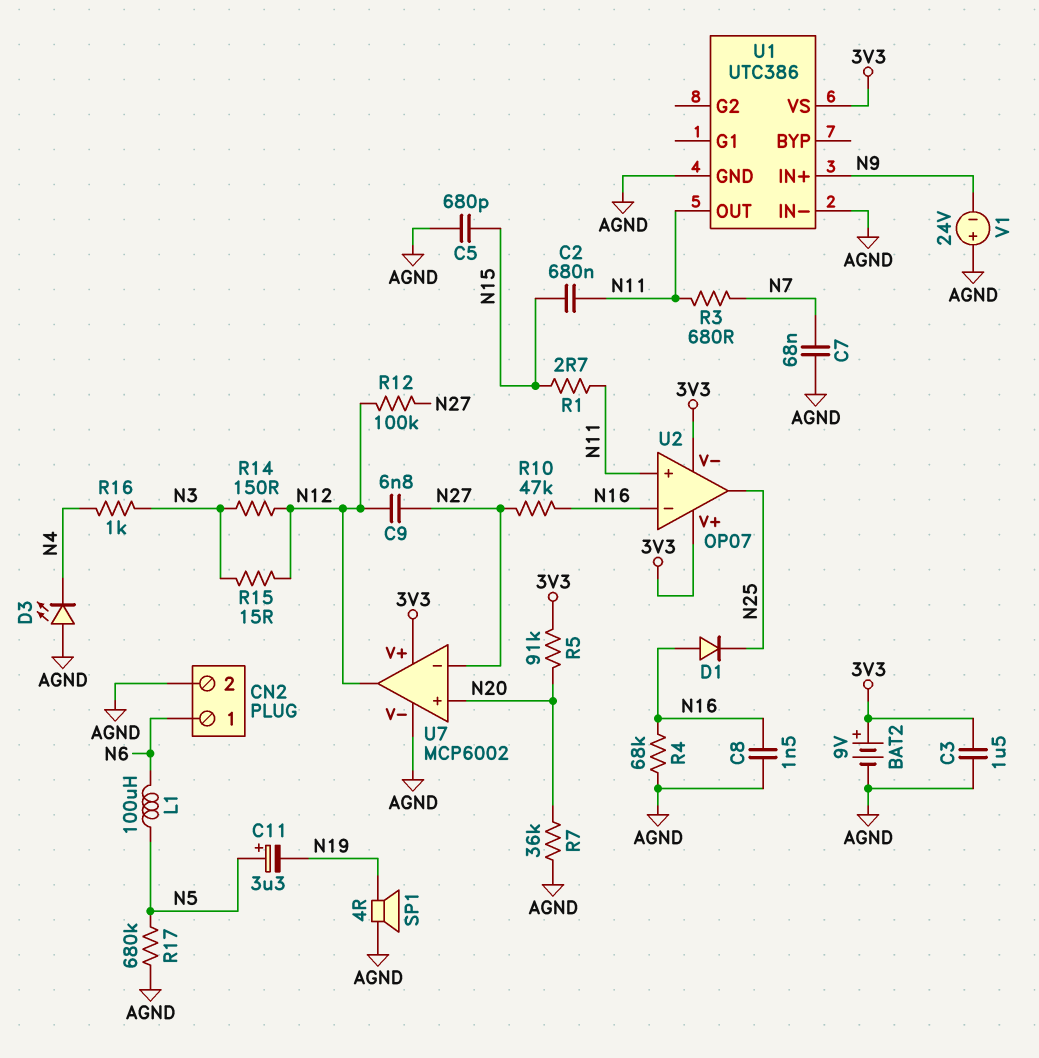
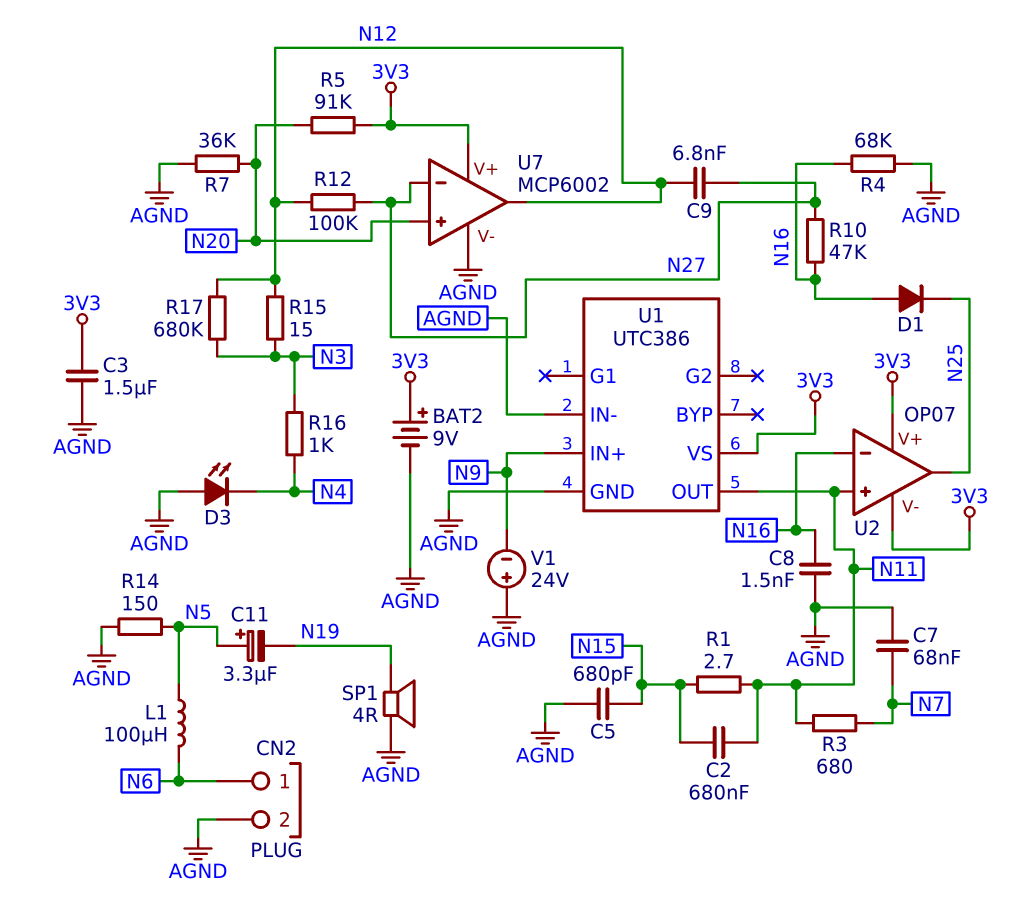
R14: 150 (N3, N12) -> 150 (AGND, N5)
R17: 680k (AGND, N5) -> 680k (N3, N12)

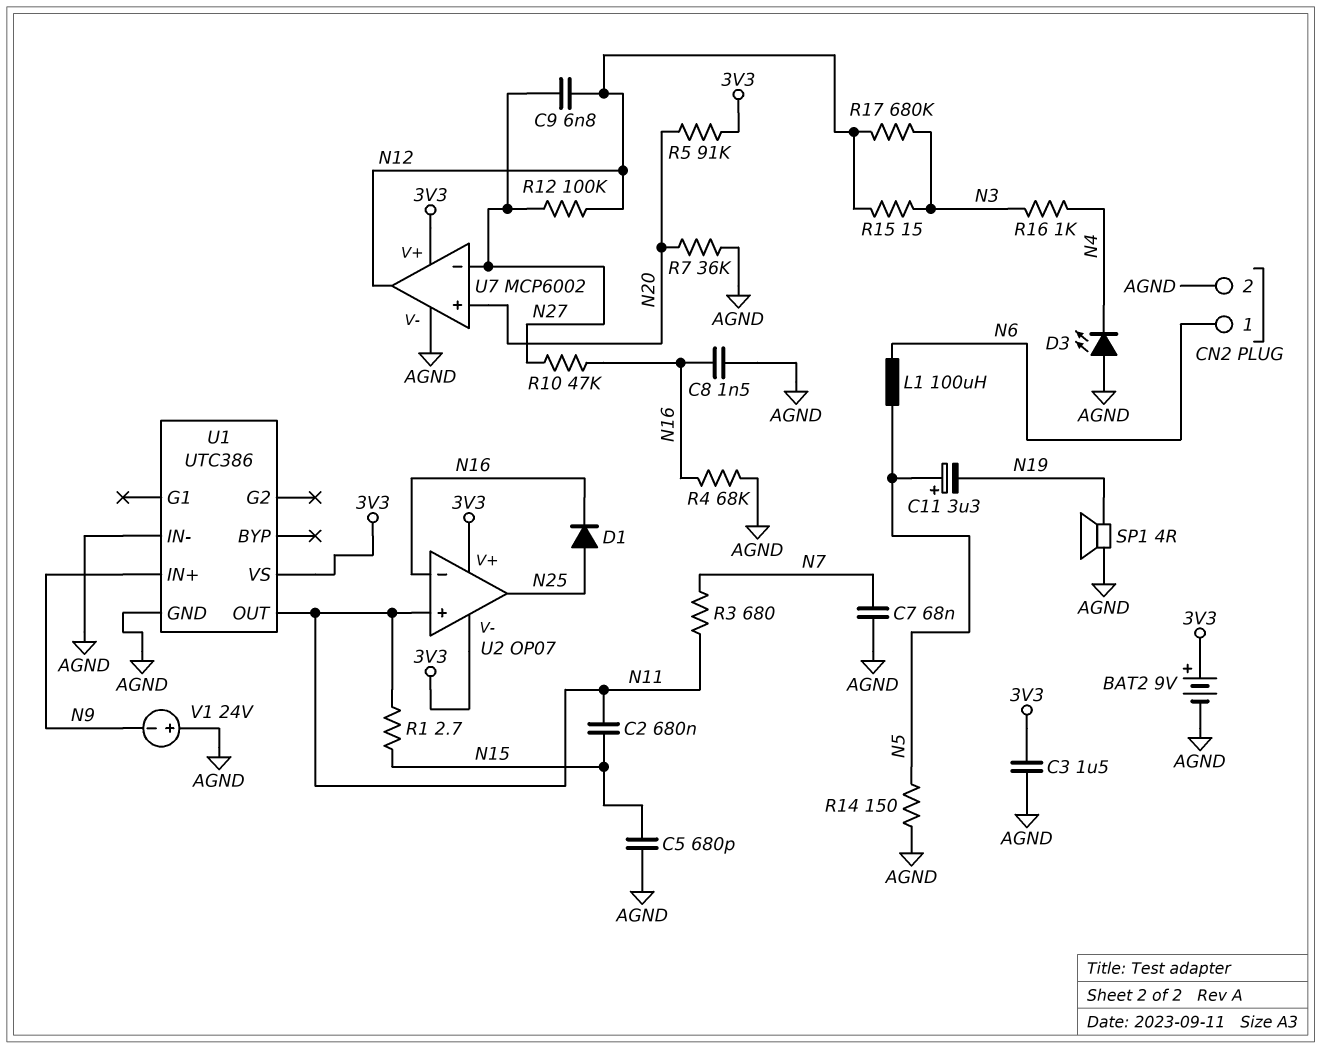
D1: diode (A N16, K N25) -> diode (A N25, K N16)

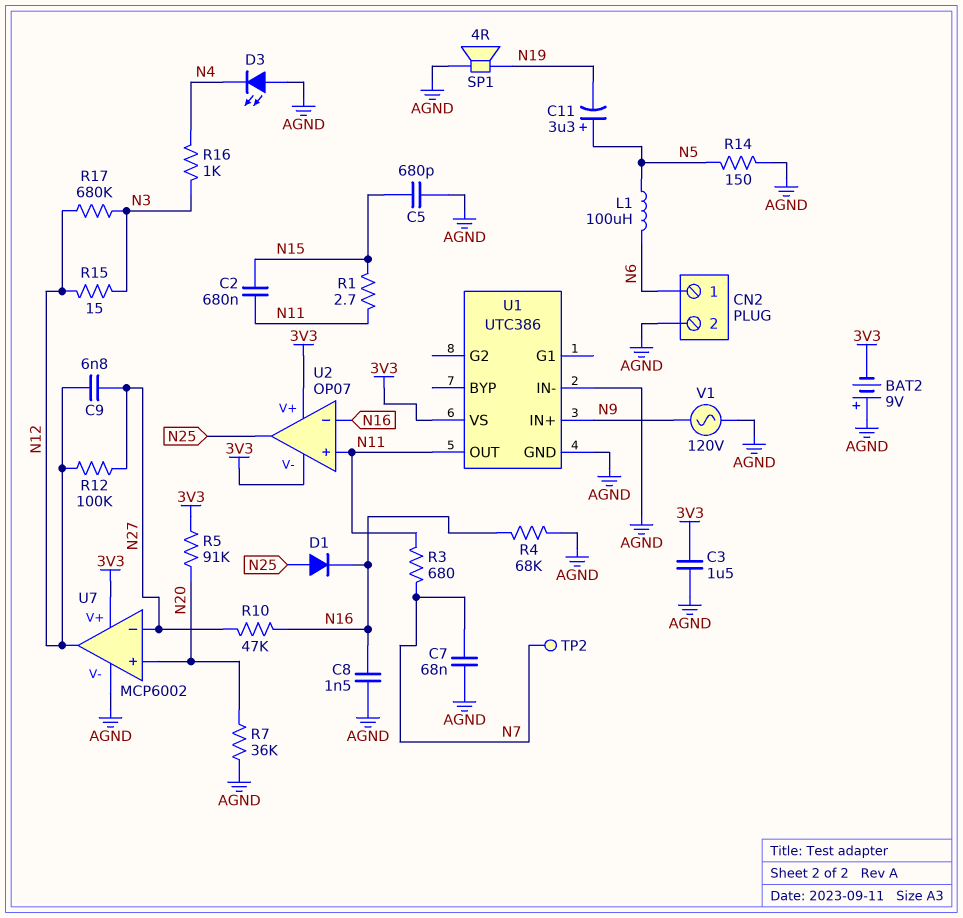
BAT2: 9V (plus 3V3, minus AGND) -> 9V (plus AGND, minus 3V3)
TP2: none -> test point (N7)
V1: 24V (plus AGND, minus N9) -> AC 120V (AGND, N9)

